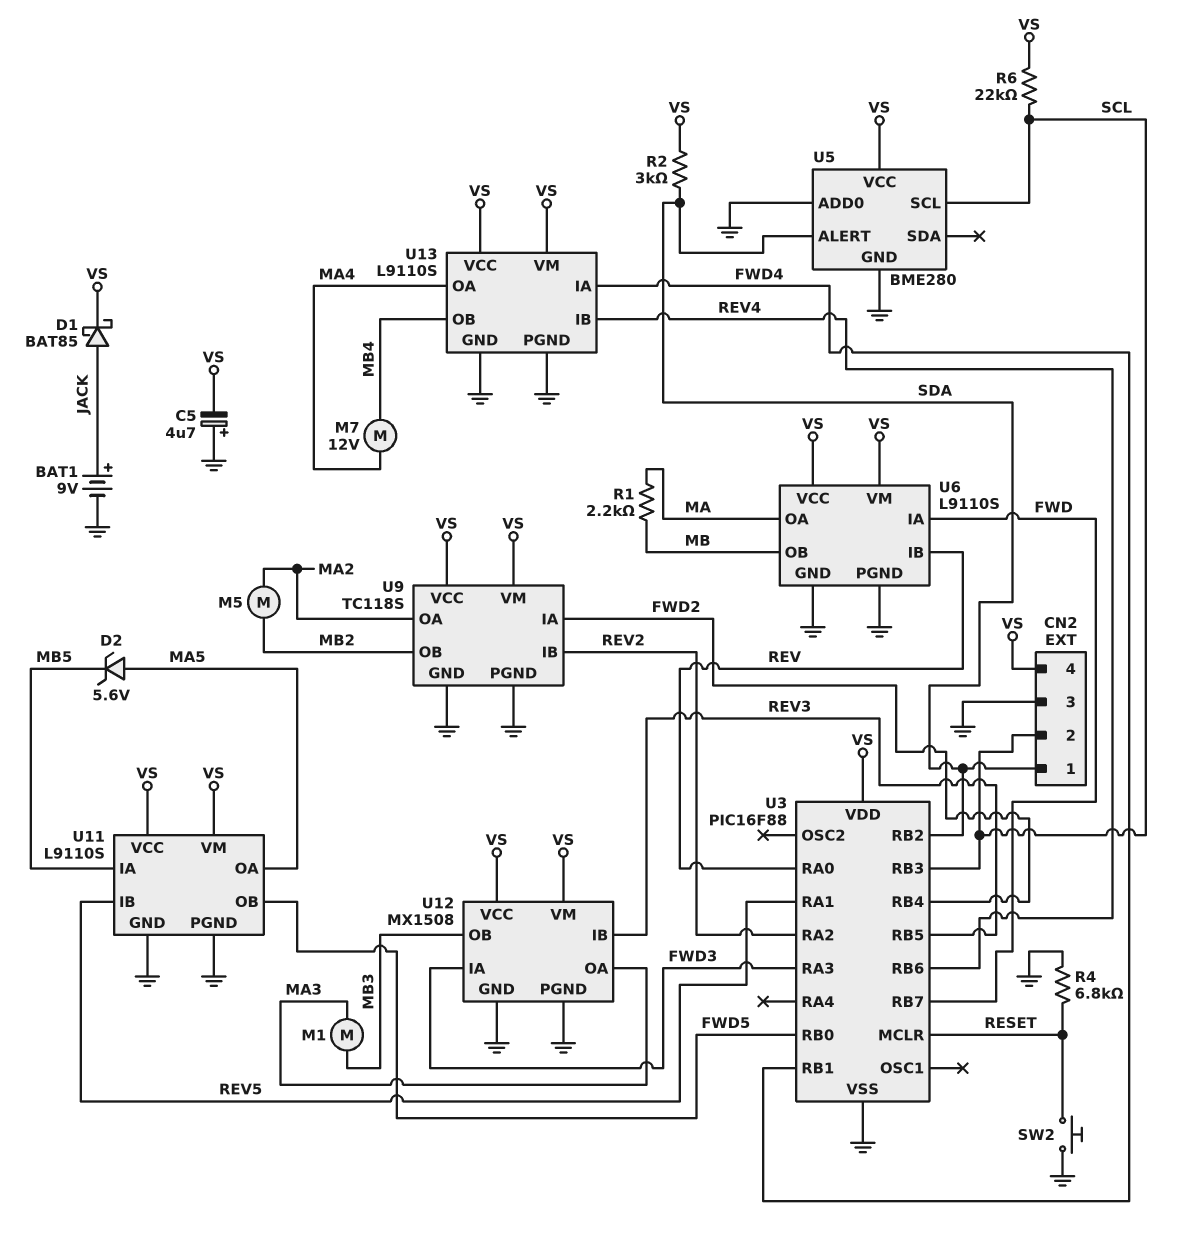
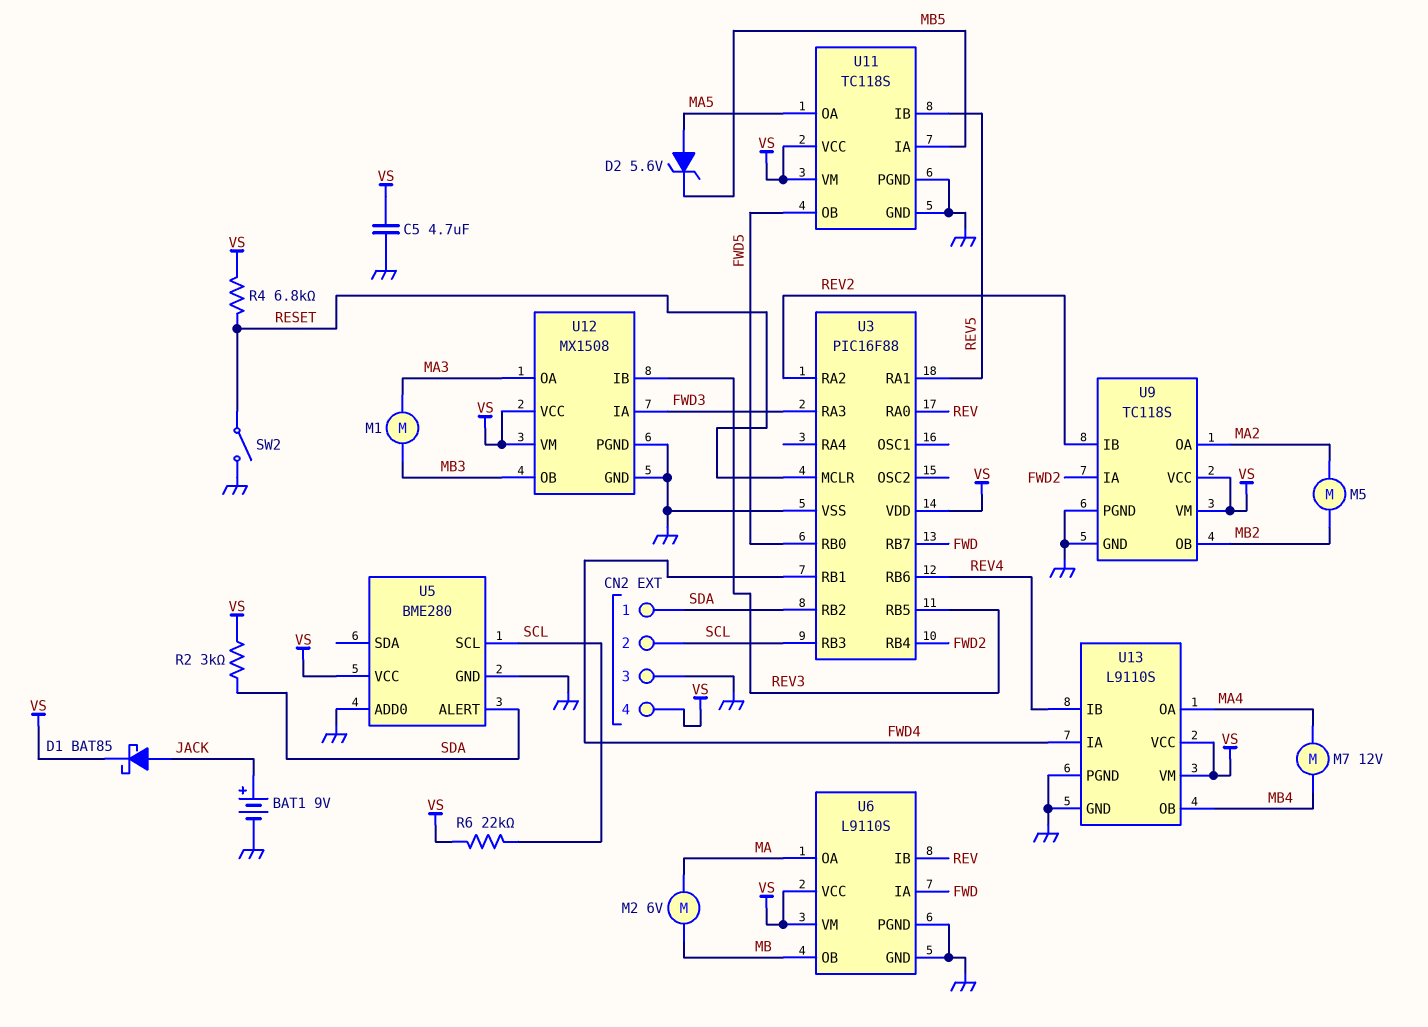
C5: 4.7uF (plus GND, minus VS) -> 4.7uF (GND, VS)
M2: none -> motor 6V (MA, MB)
R1: 2.2k (MA, MB) -> none
R4: 6.8k (GND, RESET) -> 6.8k (RESET, VS)
SW2: button (GND, RESET) -> switch (GND, RESET)
U11: L9110S -> TC118S

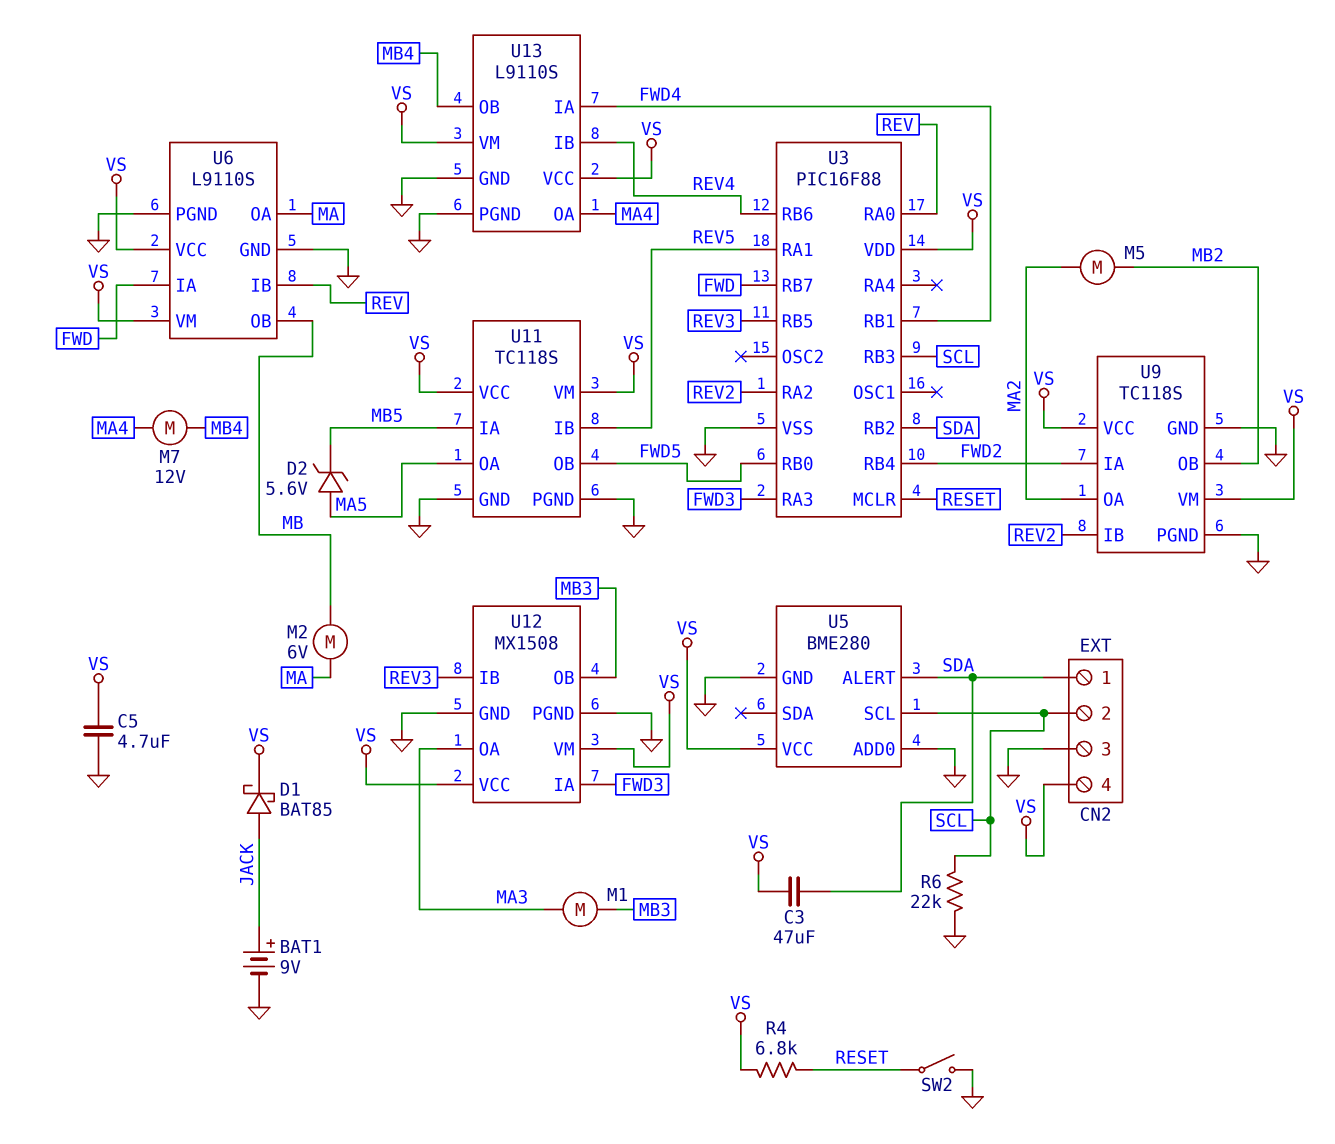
C3: none -> 47uF (SDA, VS)
R2: 3k (SDA, VS) -> none
R6: 22k (SCL, VS) -> 22k (GND, SCL)

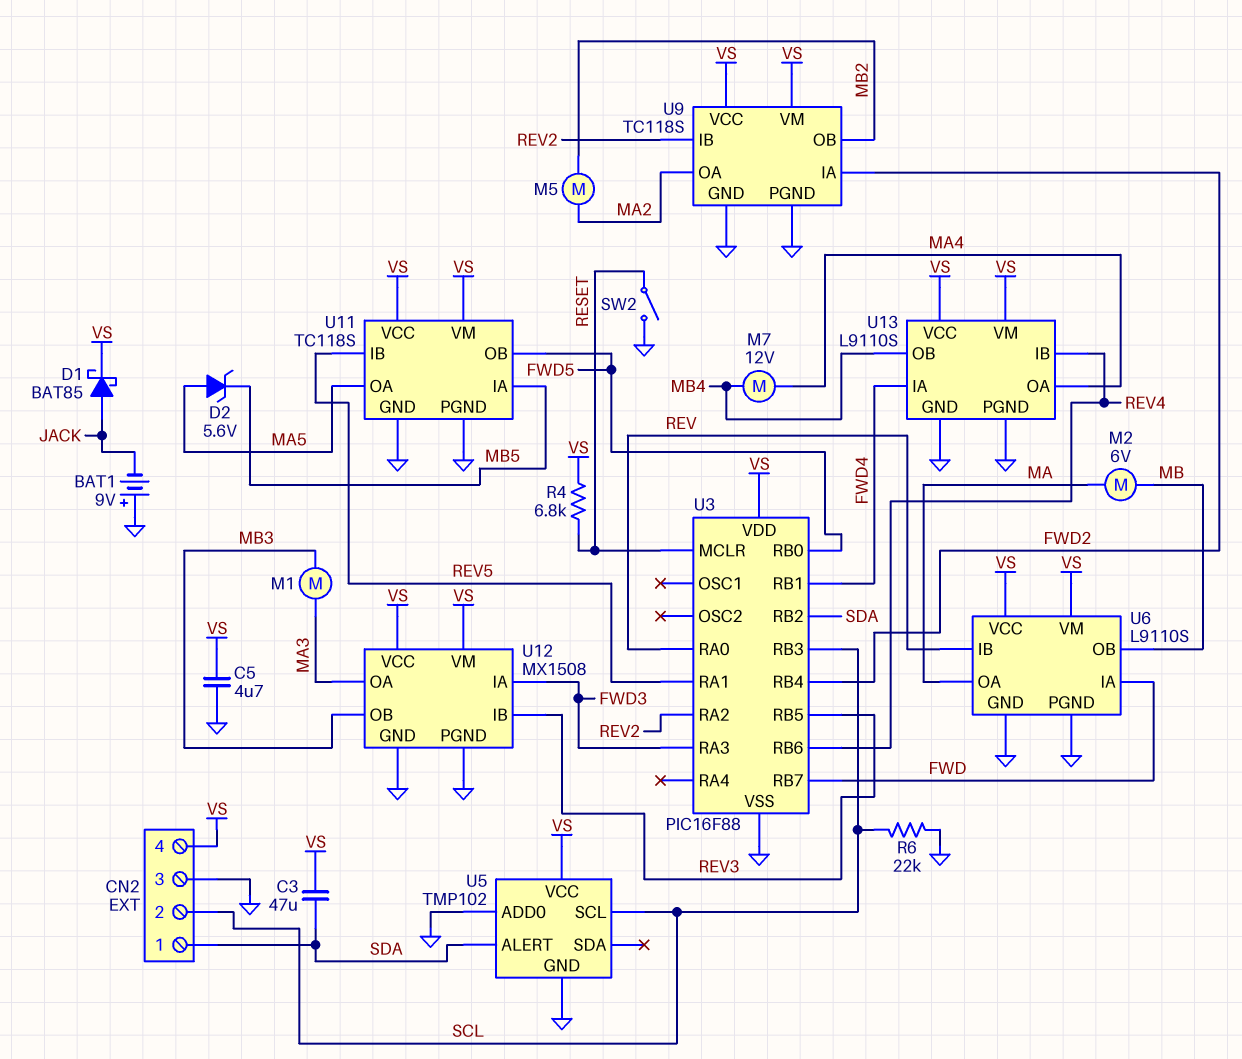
BAT1: 9V (plus JACK, minus GND) -> 9V (plus GND, minus JACK)
U5: BME280 -> TMP102

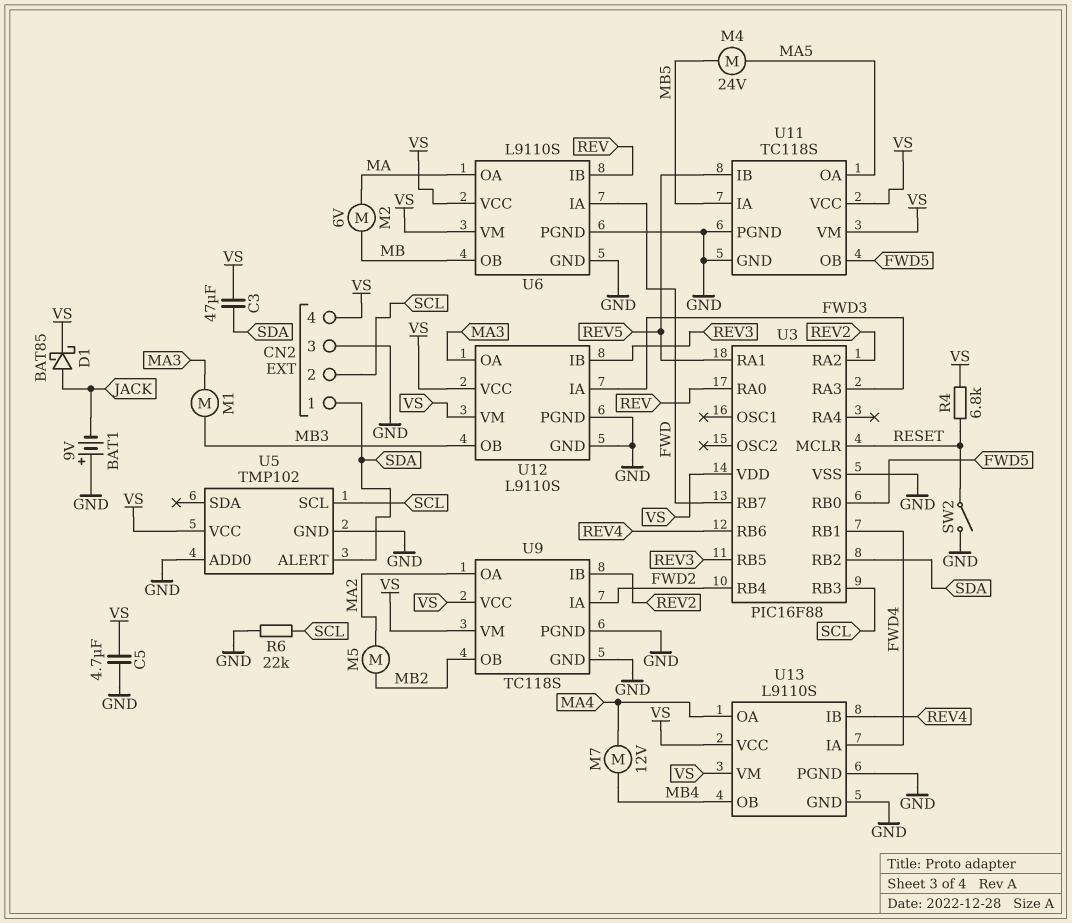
D2: zener 5.6V (A MA5, K MB5) -> none
M4: none -> motor 24V (MA5, MB5)
U12: MX1508 -> L9110S

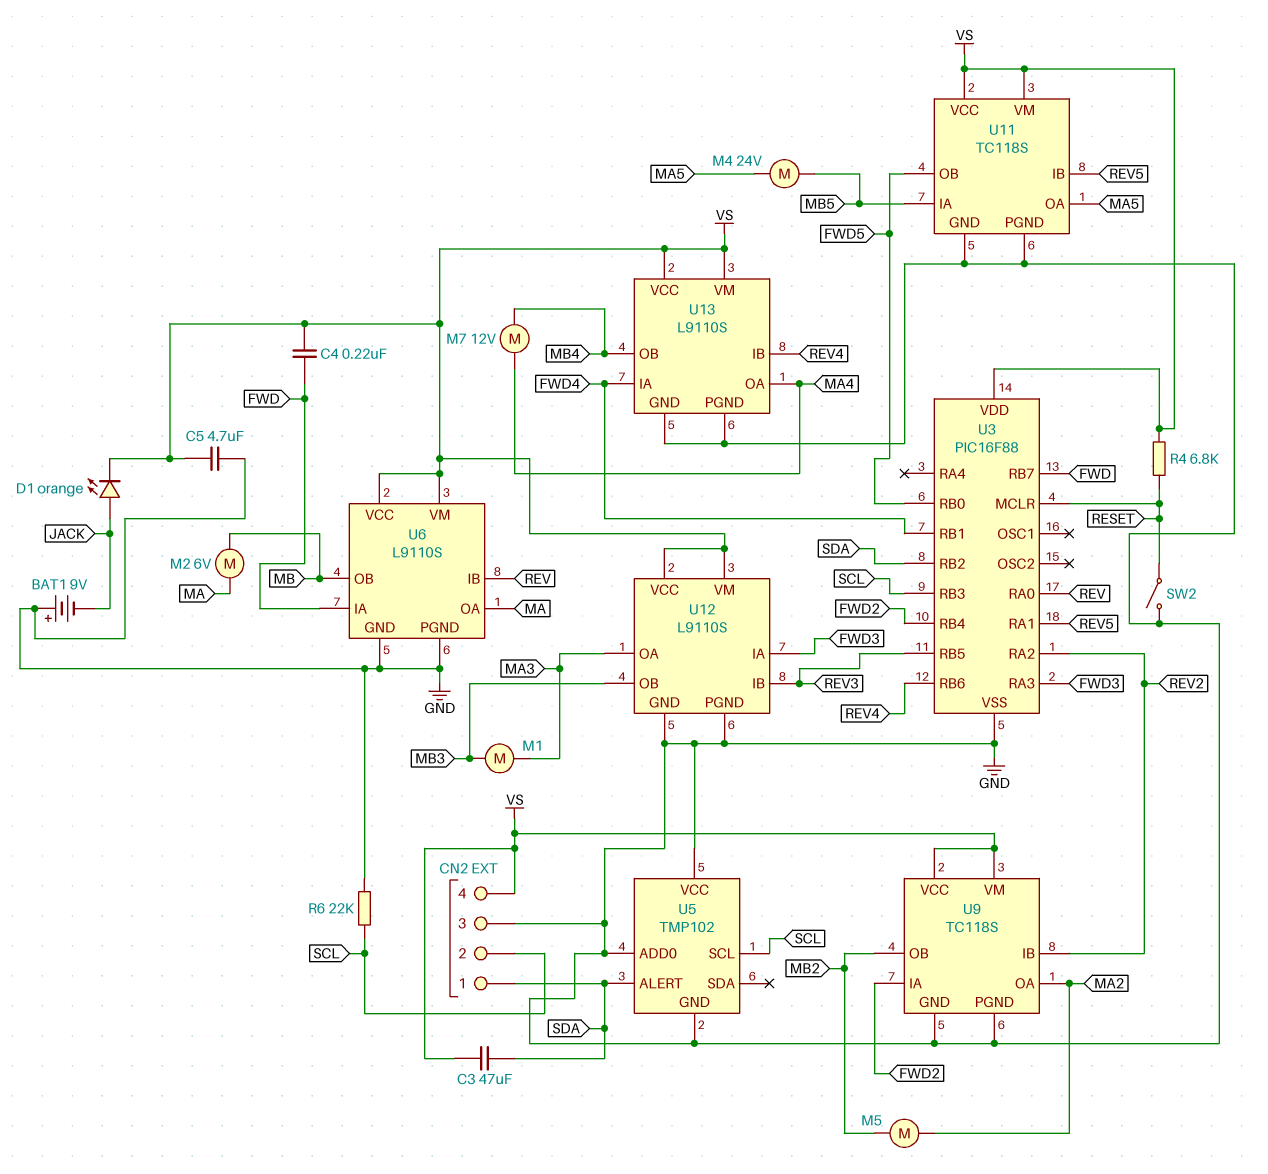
C4: none -> 220nF (FWD, VS)
D1: schottky BAT85 (A JACK, K VS) -> LED orange (A JACK, K VS)
U5 pin VCC: VS -> GND

